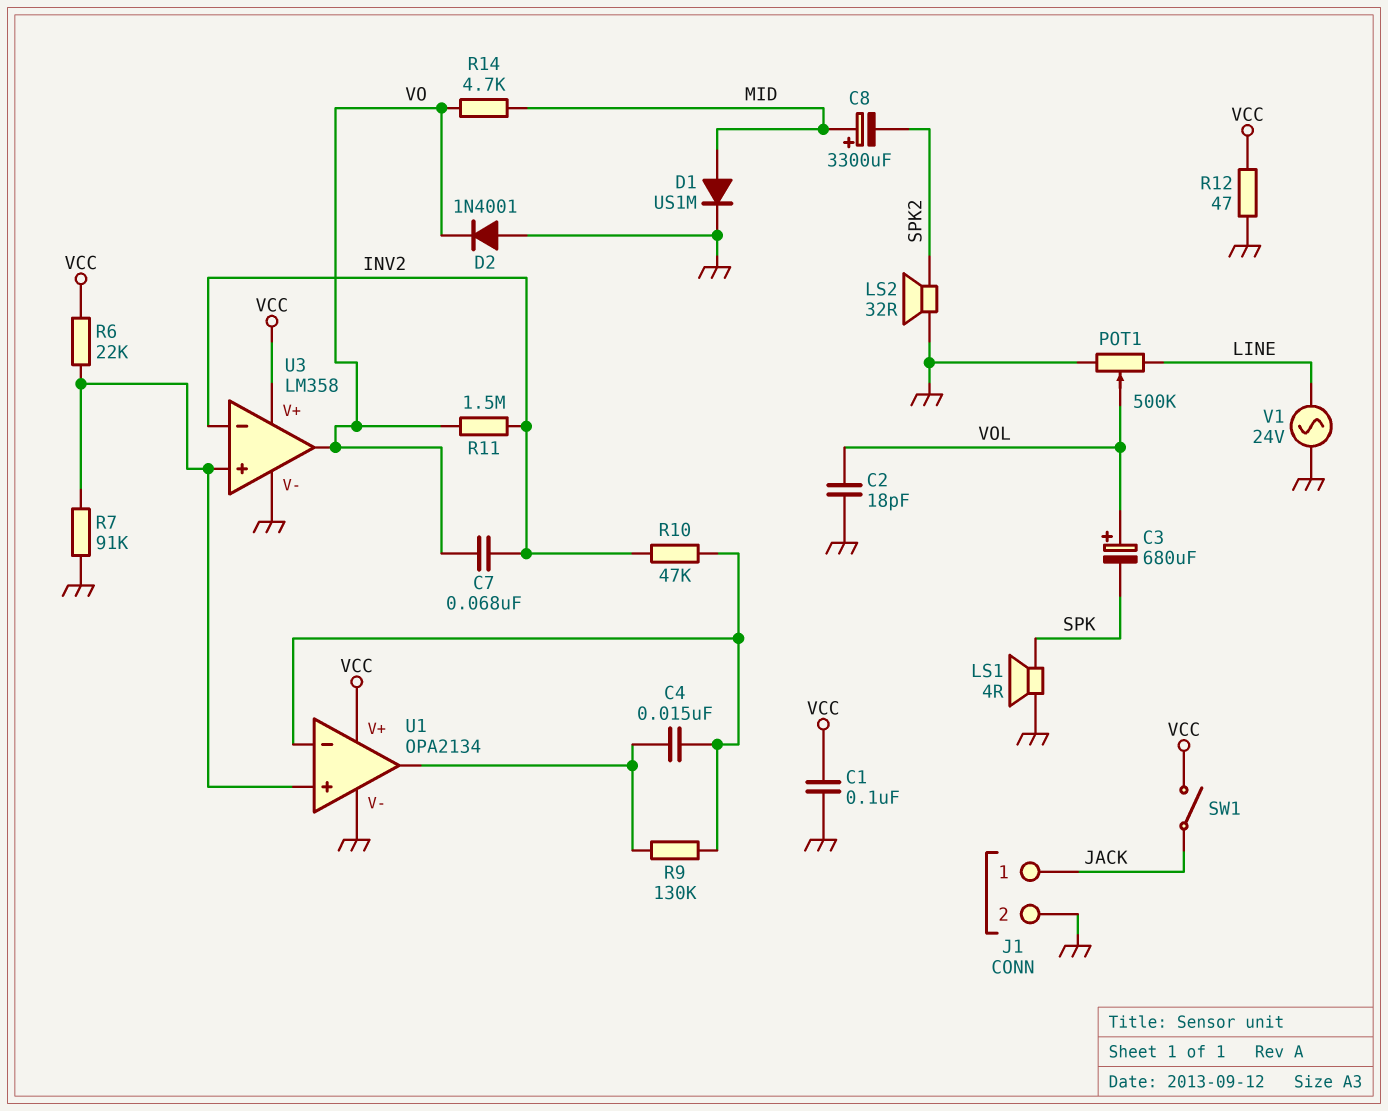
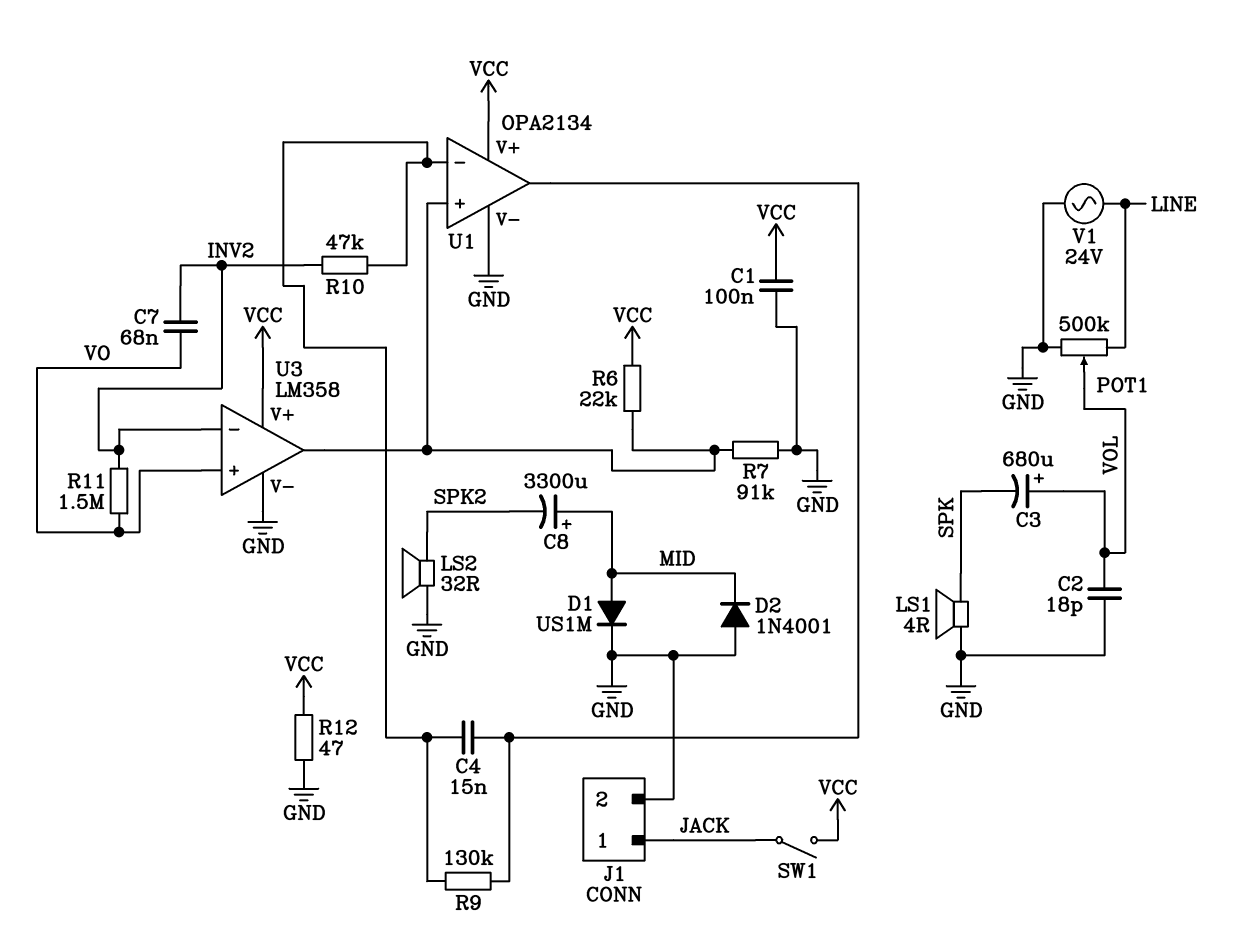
D2: diode 1N4001 (A GND, K VO) -> diode 1N4001 (A GND, K MID)
R14: 4.7k (MID, VO) -> none
U3 pin in+: U1/in+ -> VO
U3 pin out: VO -> U1/in+

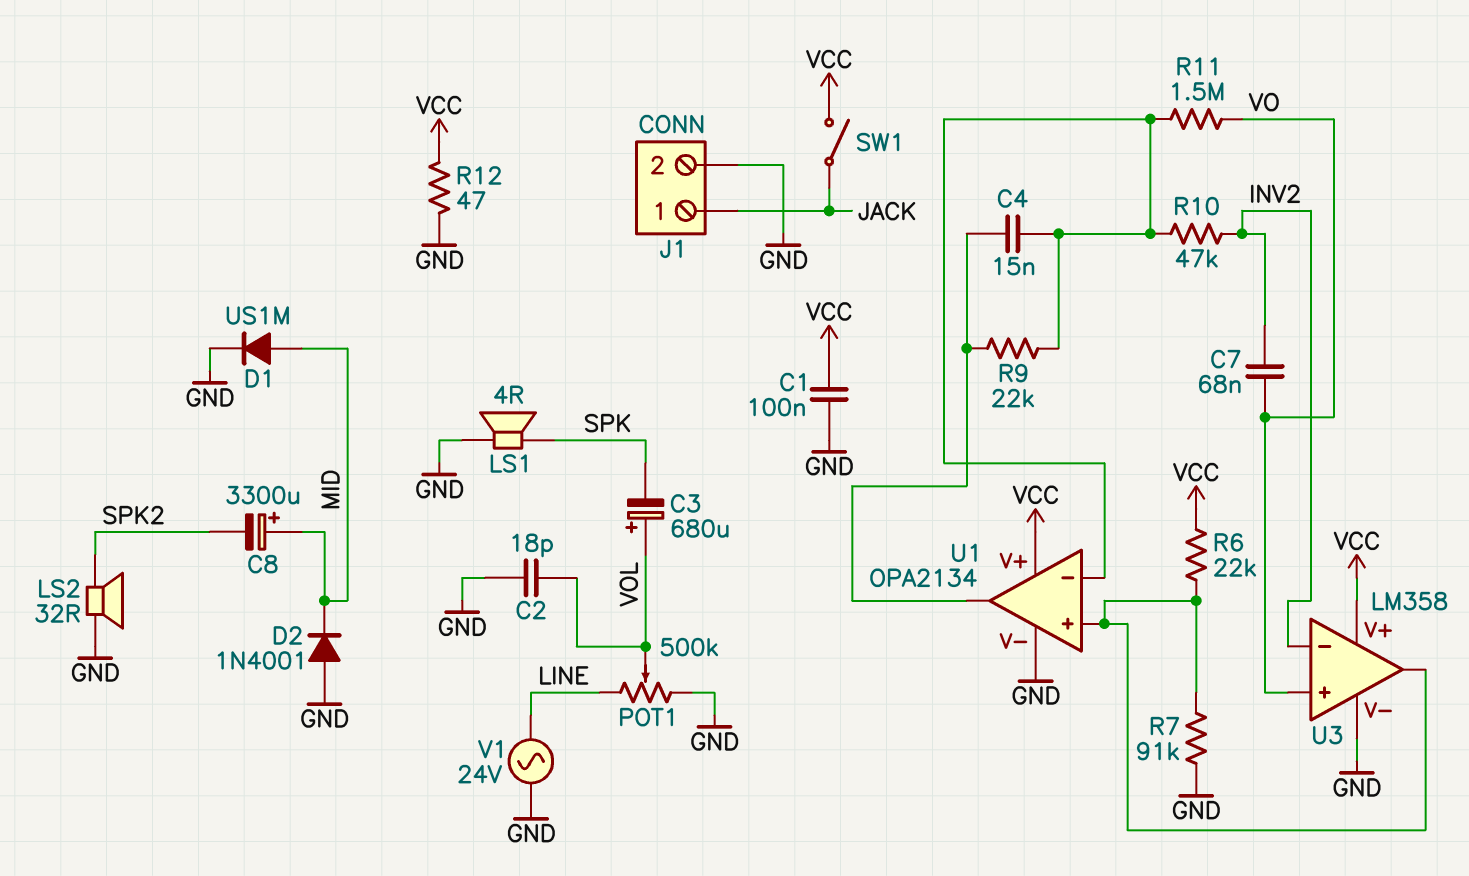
R9: 130k (U1/in-, U1/out) -> 22k (U1/in-, U1/out)
R11: 1.5M (INV2, VO) -> 1.5M (U1/in-, VO)

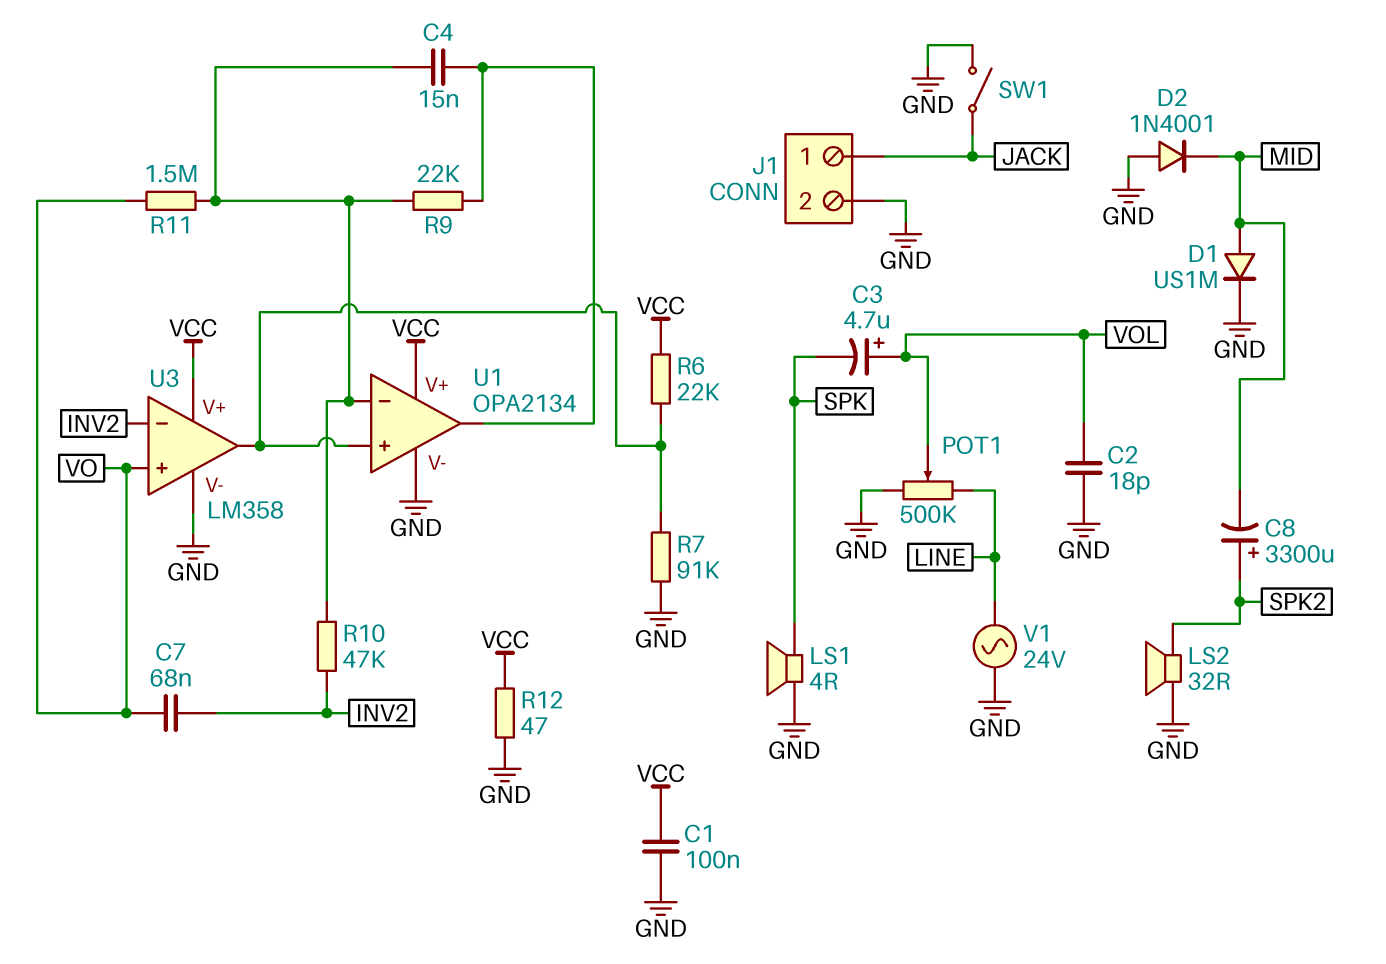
C3: 680uF (plus VOL, minus SPK) -> 4.7uF (plus VOL, minus SPK)
C8: 3300uF (plus MID, minus SPK2) -> 3300uF (plus SPK2, minus MID)
SW1: switch (JACK, VCC) -> switch (GND, JACK)

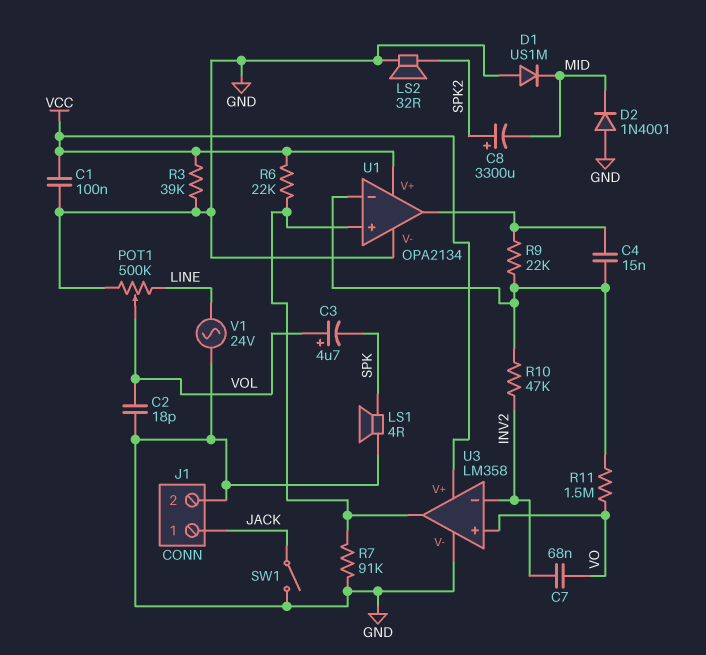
D1: diode US1M (A MID, K GND) -> diode US1M (A GND, K MID)
R3: none -> 39k (GND, VCC)
R12: 47 (GND, VCC) -> none

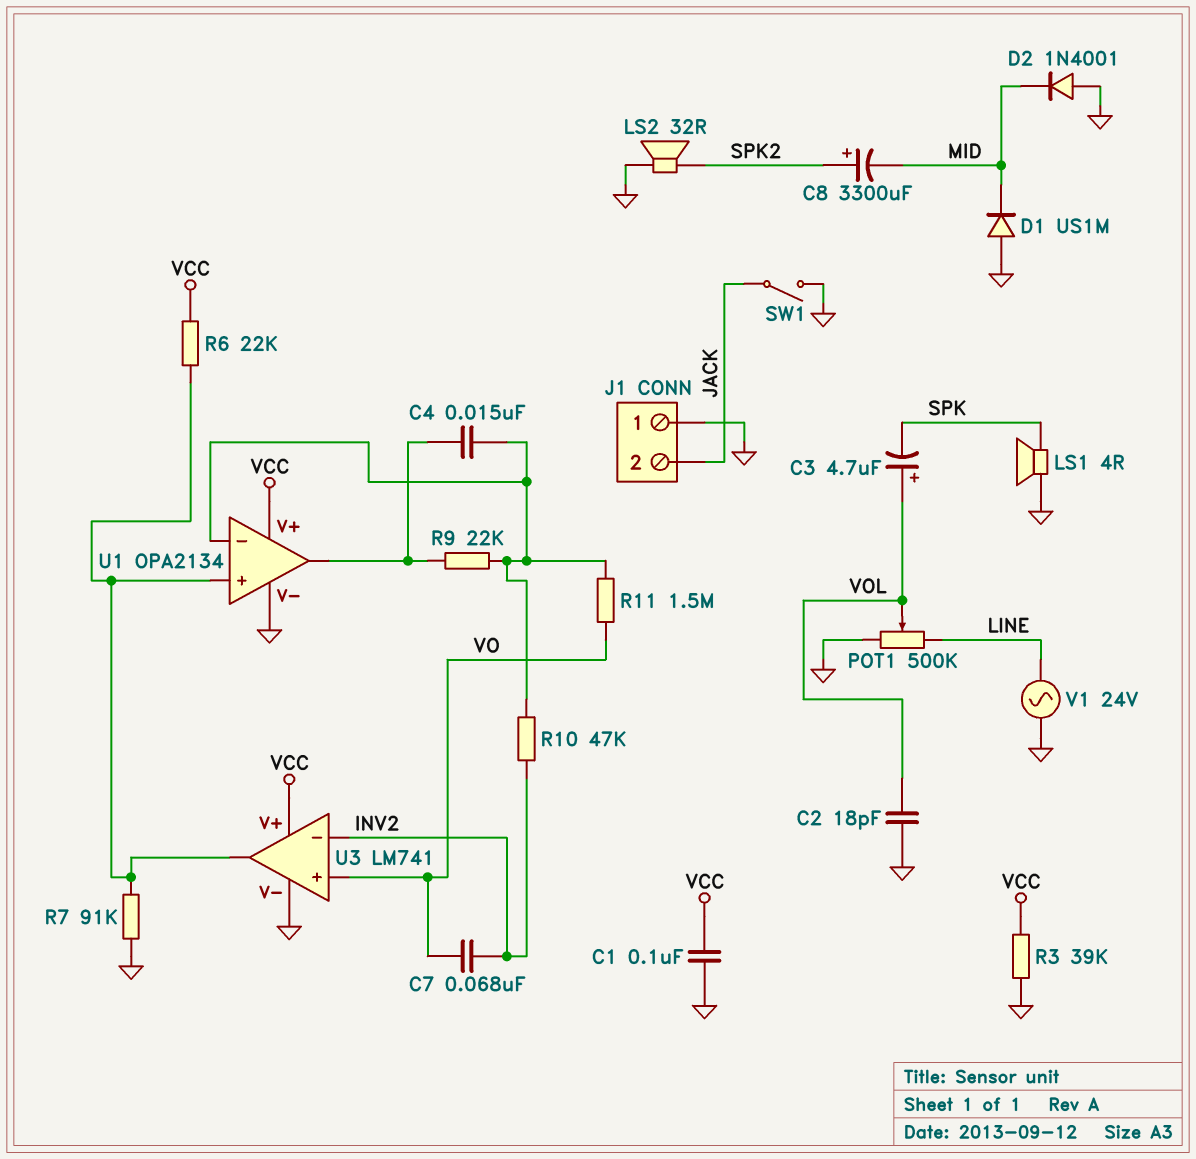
J1 pin 1: JACK -> GND
J1 pin 2: GND -> JACK
U3: LM358 -> LM741

